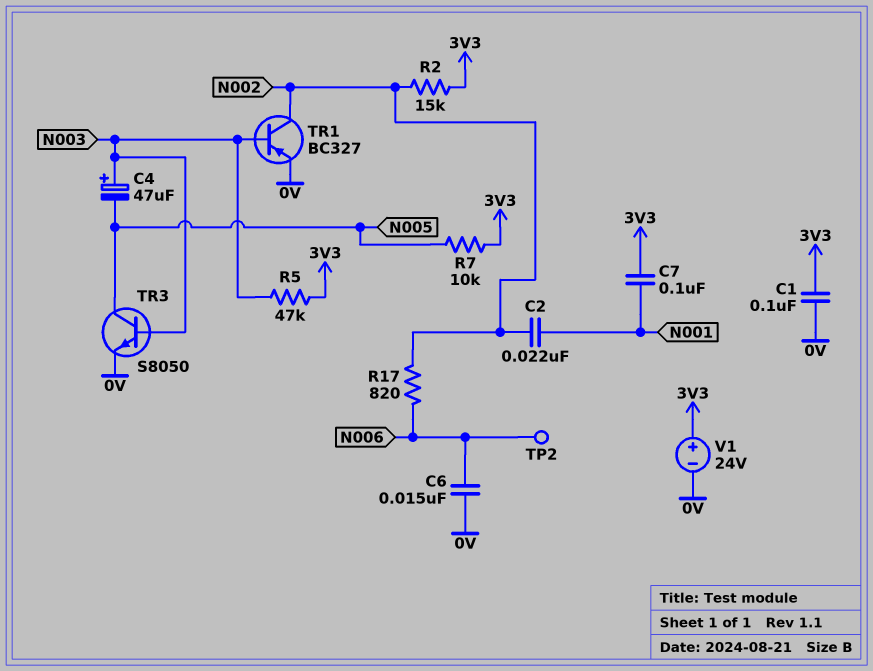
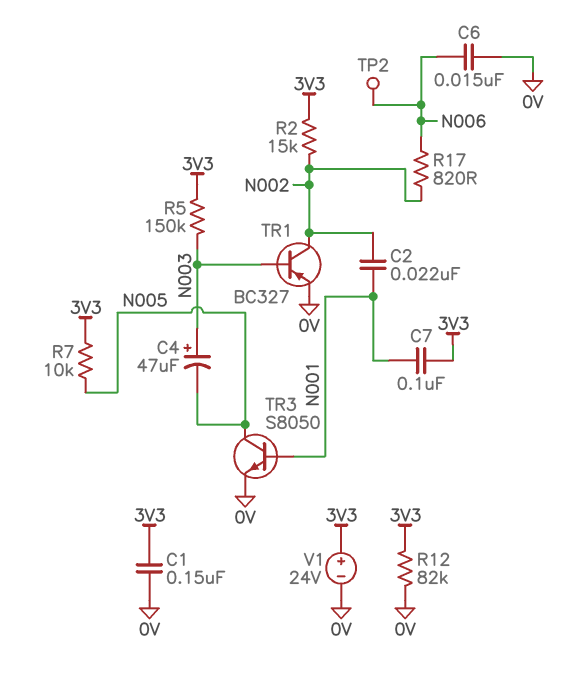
C1: 100nF (0V, 3V3) -> 150nF (0V, 3V3)
R5: 47k (3V3, N003) -> 150k (3V3, N003)
R12: none -> 82k (0V, 3V3)
TR3: NPN S8050 (B N003, C N005, E 0V) -> NPN S8050 (B N001, C N005, E 0V)

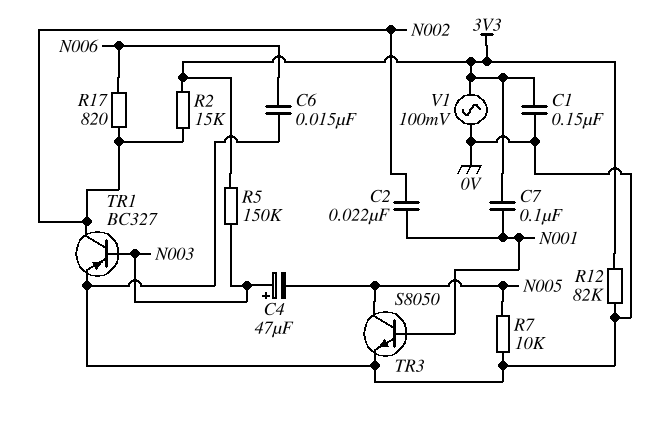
R7: 10k (3V3, N005) -> 10k (0V, N005)
TP2: test point (N006) -> none
V1: 24V (plus 3V3, minus 0V) -> AC 100mV (0V, 3V3)

